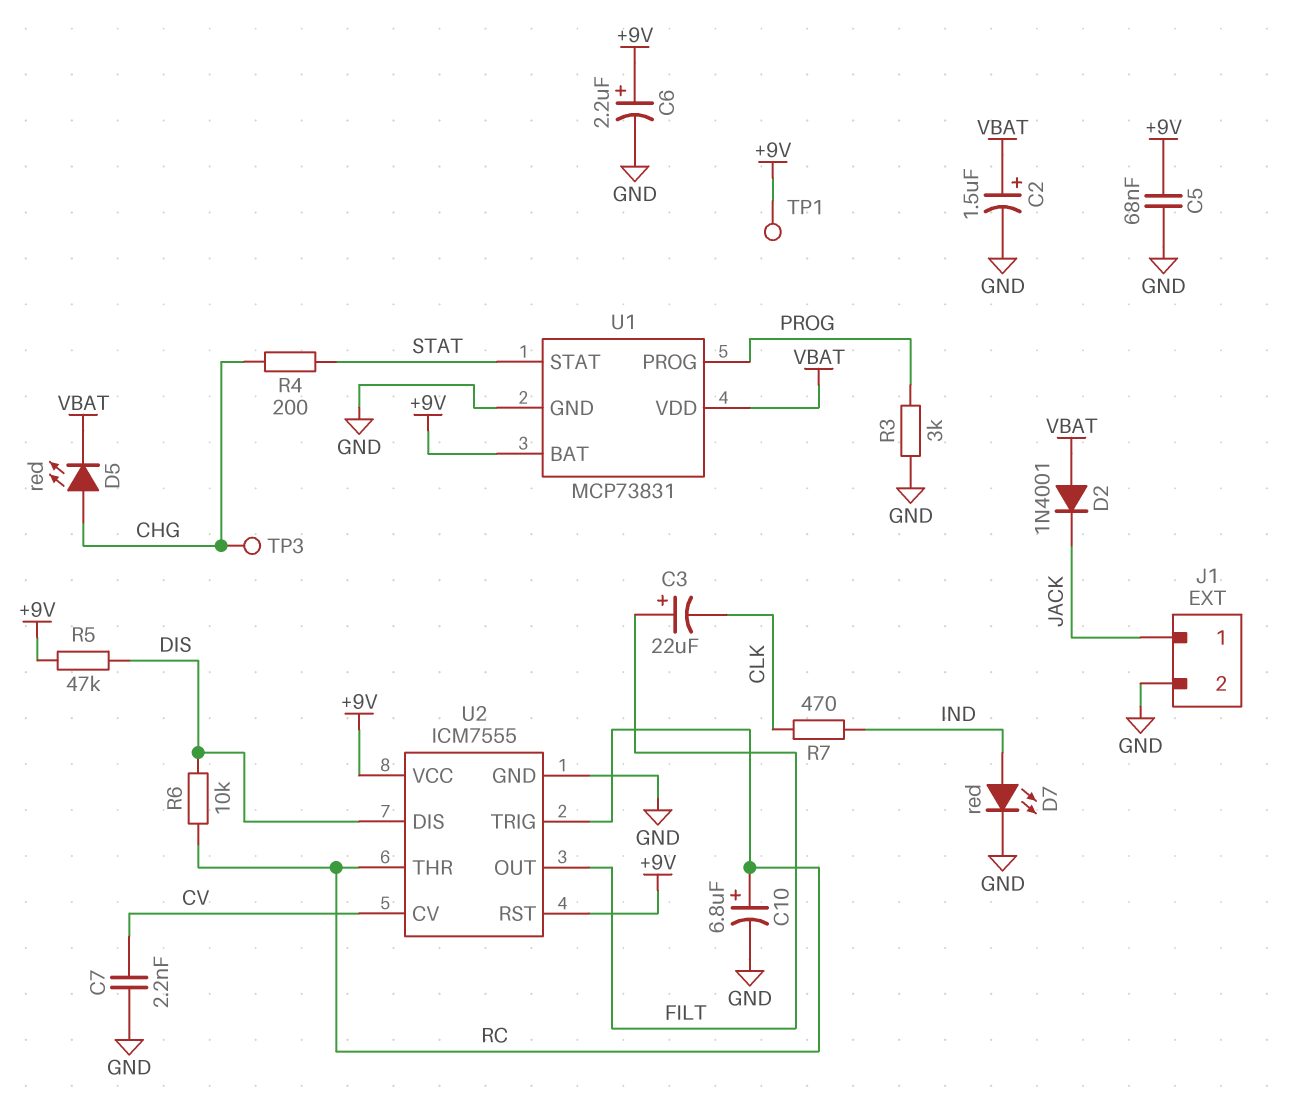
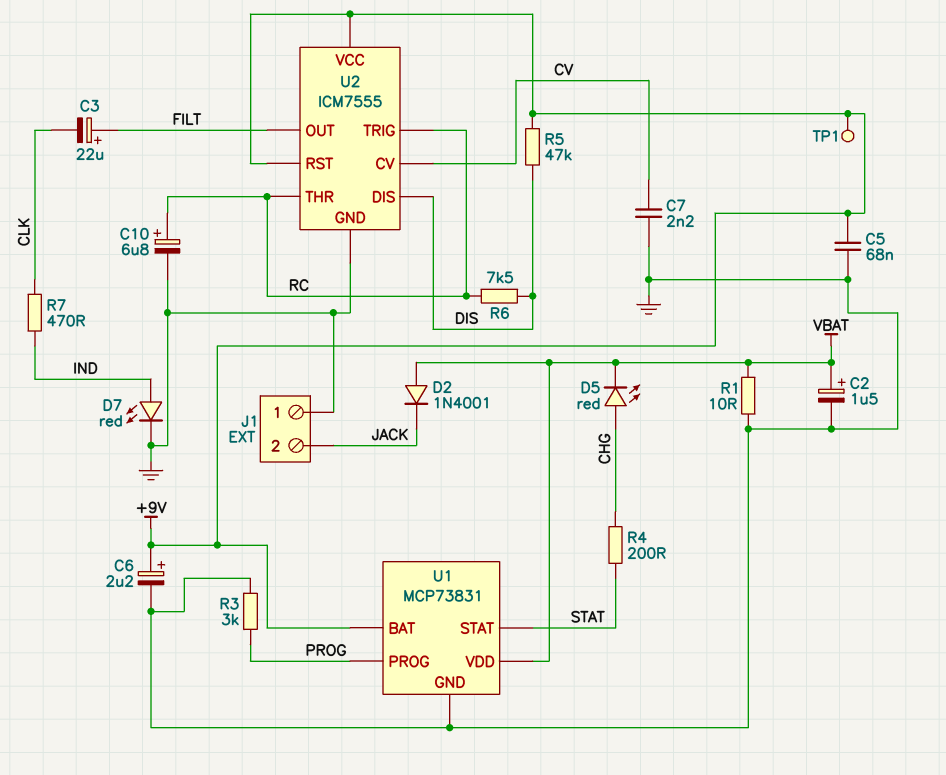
J1 pin 1: JACK -> GND
J1 pin 2: GND -> JACK
R1: none -> 10 (GND, VBAT)
R6: 10k (DIS, RC) -> 7.5k (DIS, RC)
TP3: test point (CHG) -> none

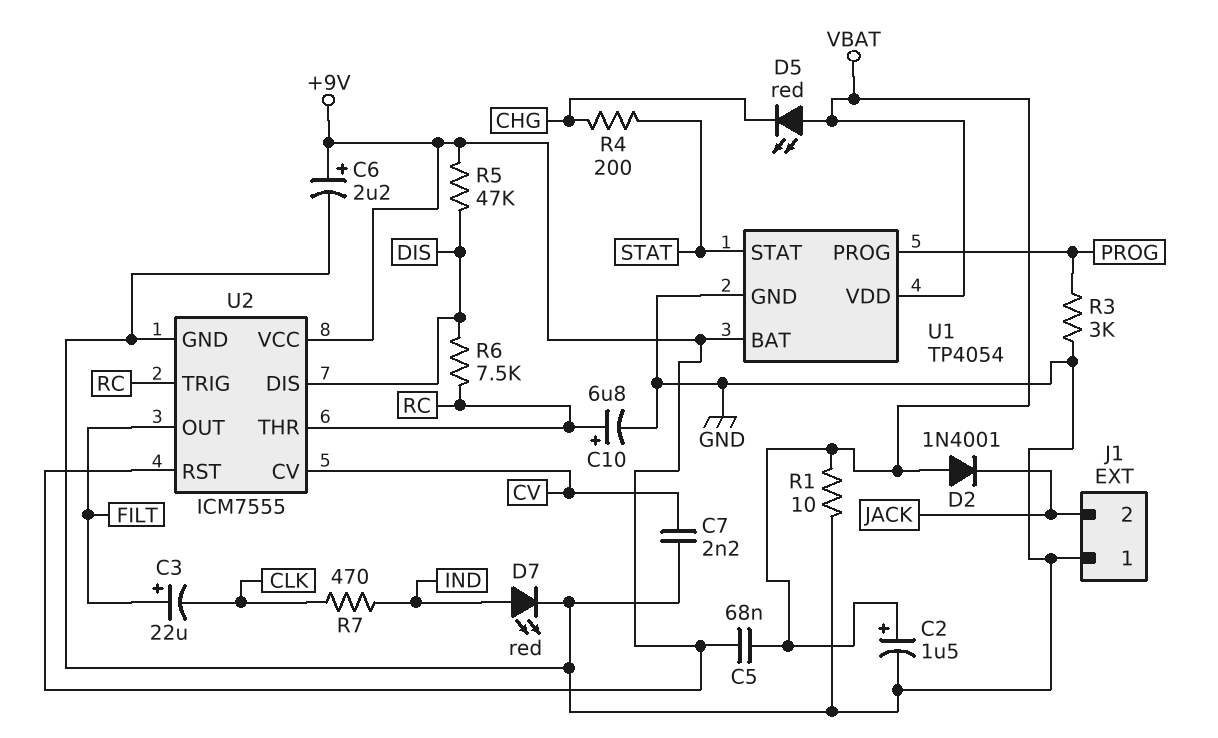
C5: 68nF (+9V, GND) -> 68nF (+9V, VBAT)
D5: LED red (A CHG, K VBAT) -> LED red (A VBAT, K CHG)
TP1: test point (+9V) -> none
U1: MCP73831 -> TP4054

